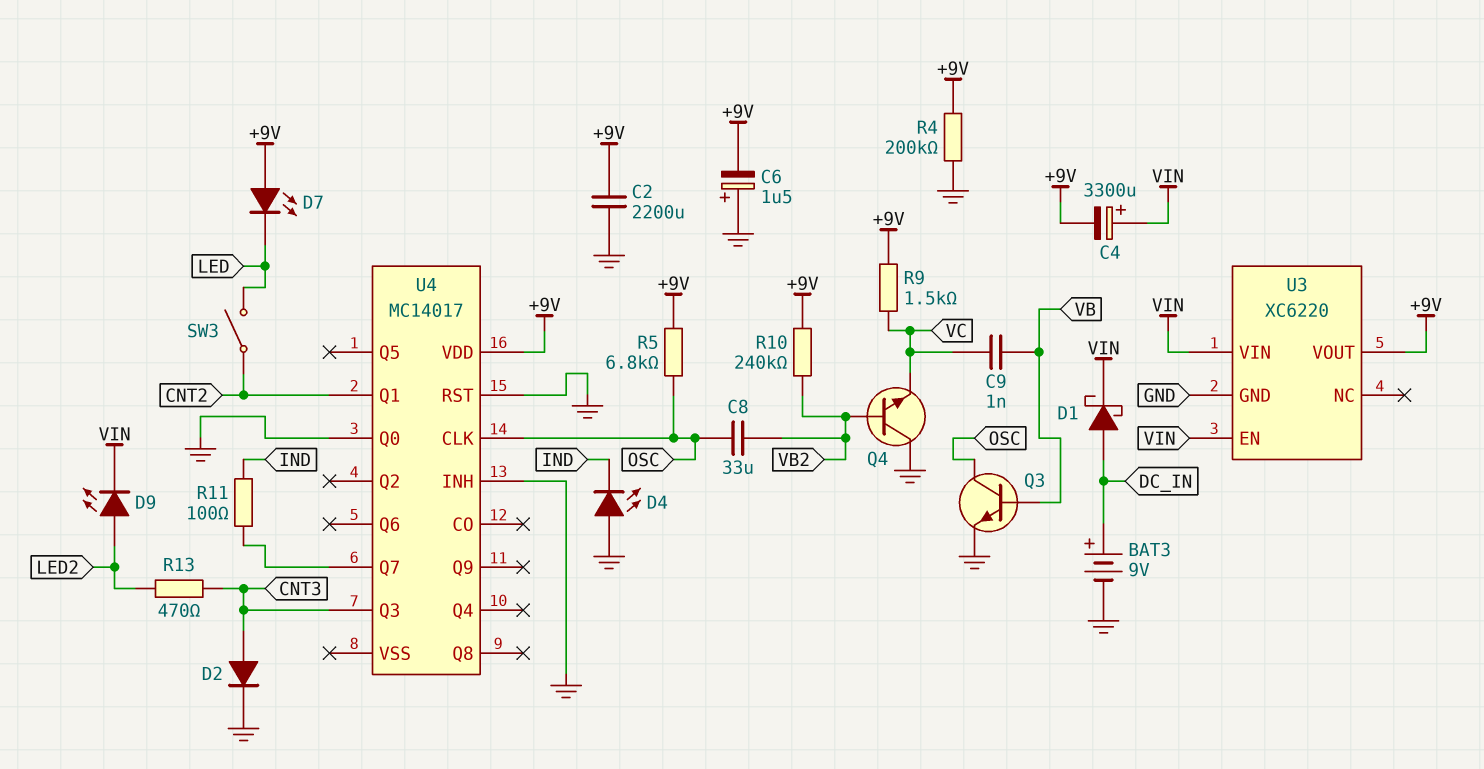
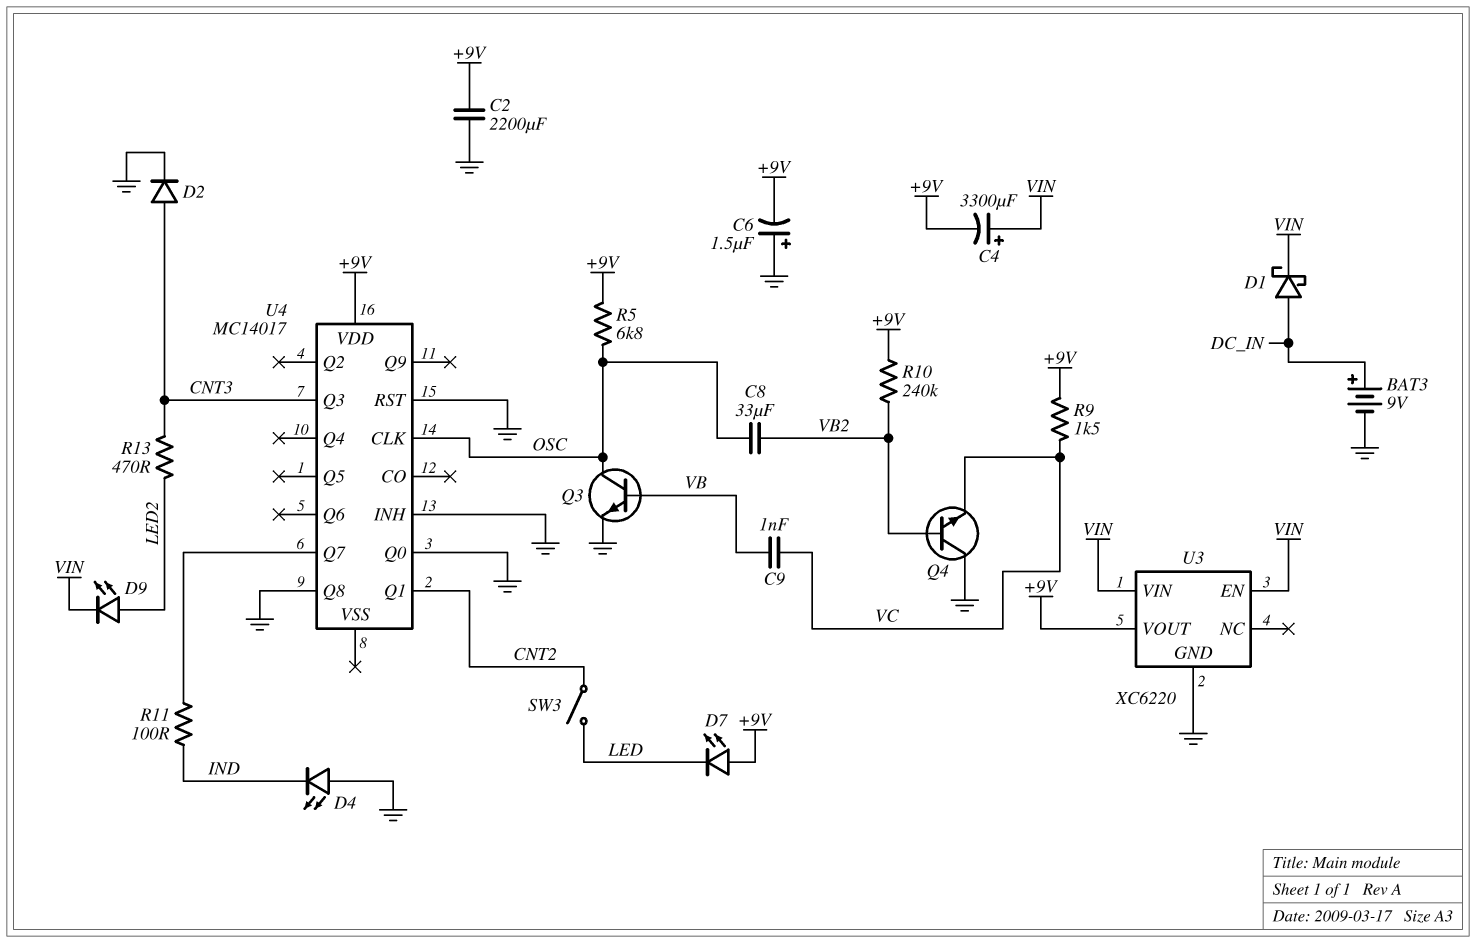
R4: 200k (+9V, GND) -> none
U4 pin Q8: none -> GND

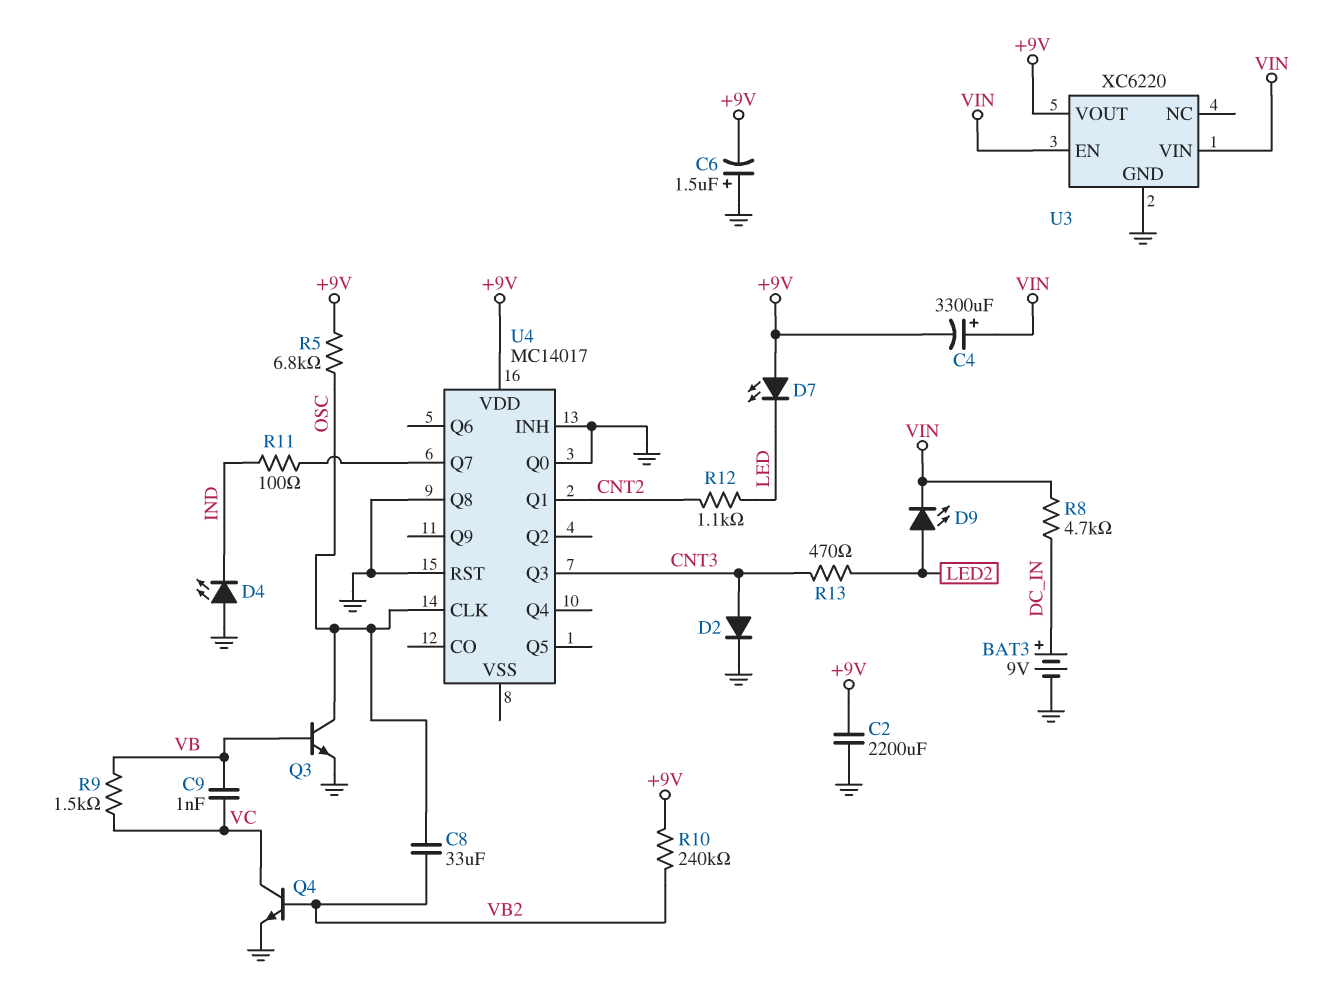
D1: schottky (A DC_IN, K VIN) -> none
Q4: NPN (B VB2, C GND, E VC) -> NPN (B VB2, C VC, E GND)
R8: none -> 4.7k (DC_IN, VIN)
R9: 1.5k (+9V, VC) -> 1.5k (VB, VC)
R12: none -> 1.1k (CNT2, LED)
SW3: switch (CNT2, LED) -> none

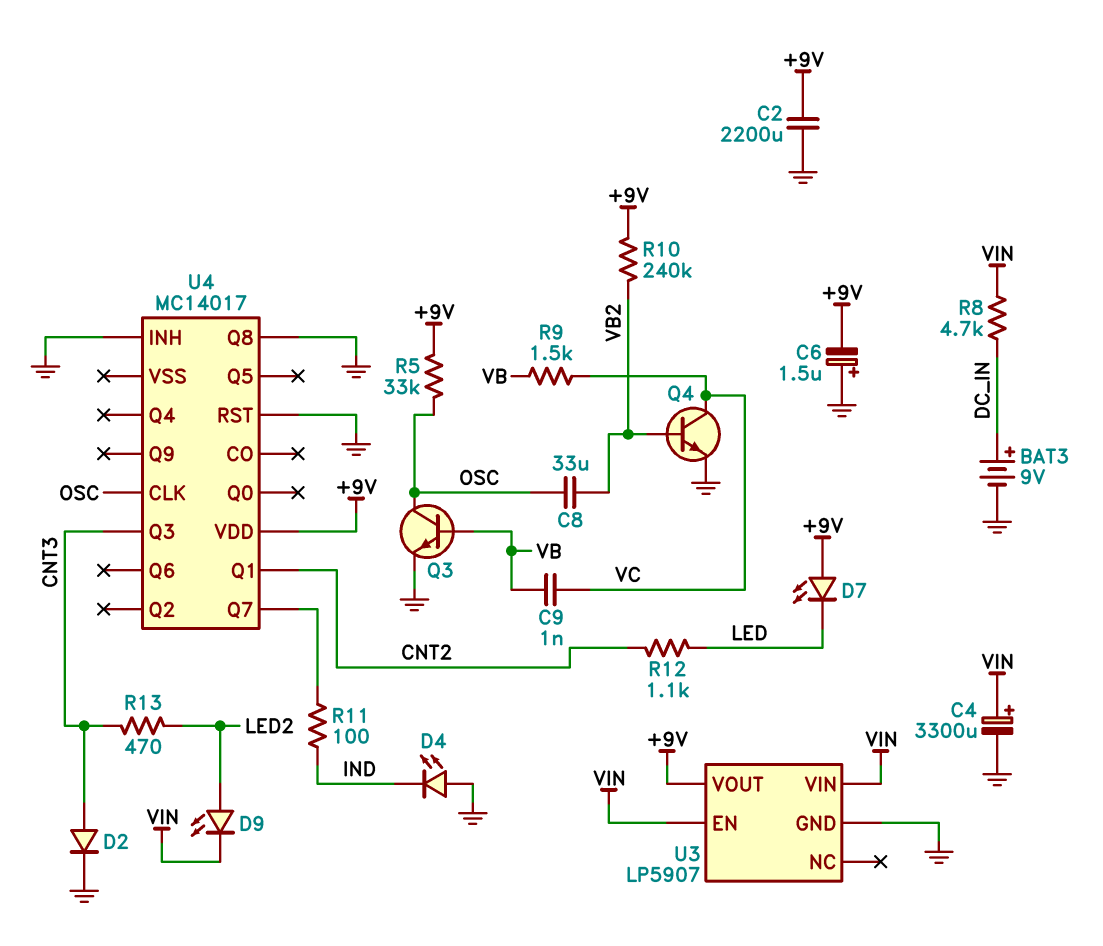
C4: 3300uF (plus VIN, minus +9V) -> 3300uF (plus VIN, minus GND)
R5: 6.8k (+9V, OSC) -> 33k (+9V, OSC)
U3: XC6220 -> LP5907
U4 pin Q0: GND -> none

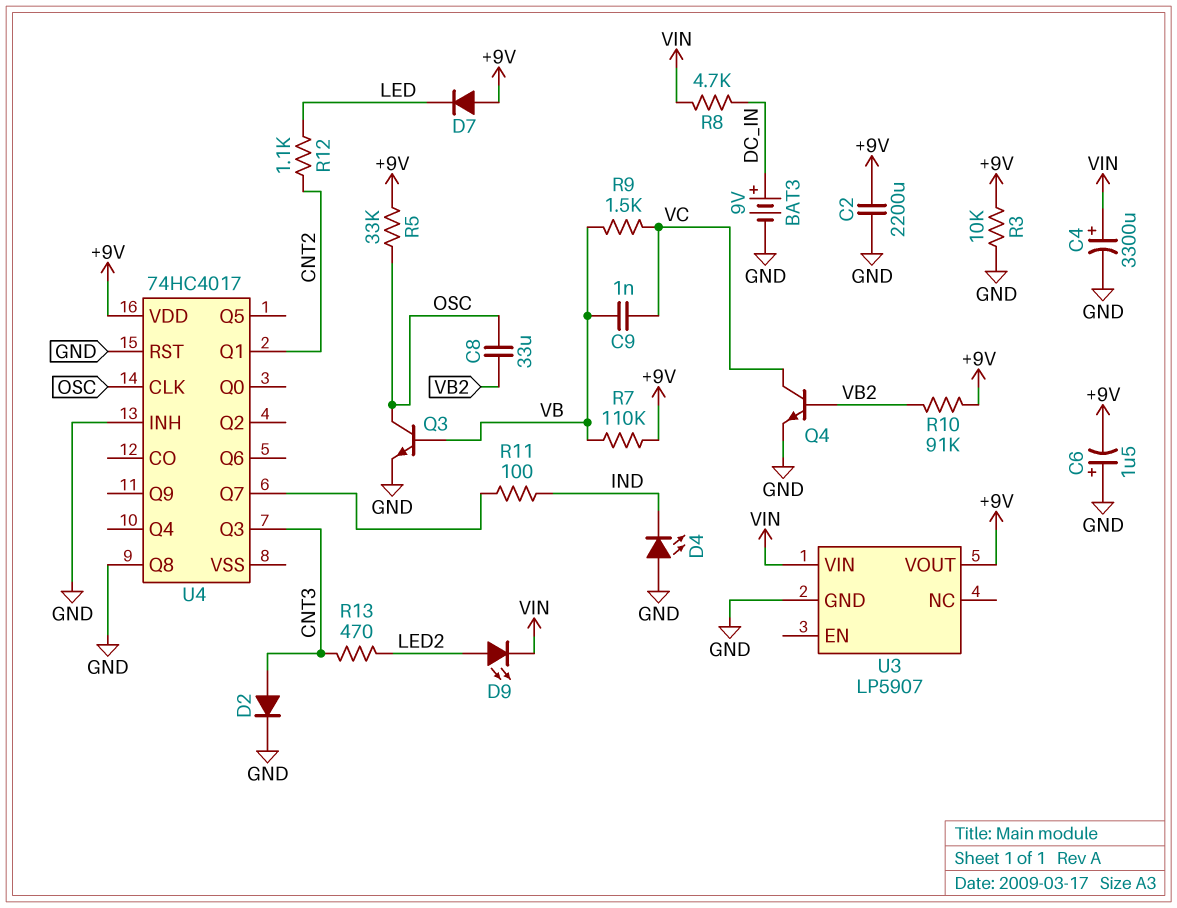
D7: LED (A +9V, K LED) -> diode (A +9V, K LED)
R3: none -> 10k (+9V, GND)
R7: none -> 110k (+9V, VB)
R10: 240k (+9V, VB2) -> 91k (+9V, VB2)
U3 pin EN: VIN -> none
U4: MC14017 -> 74HC4017

